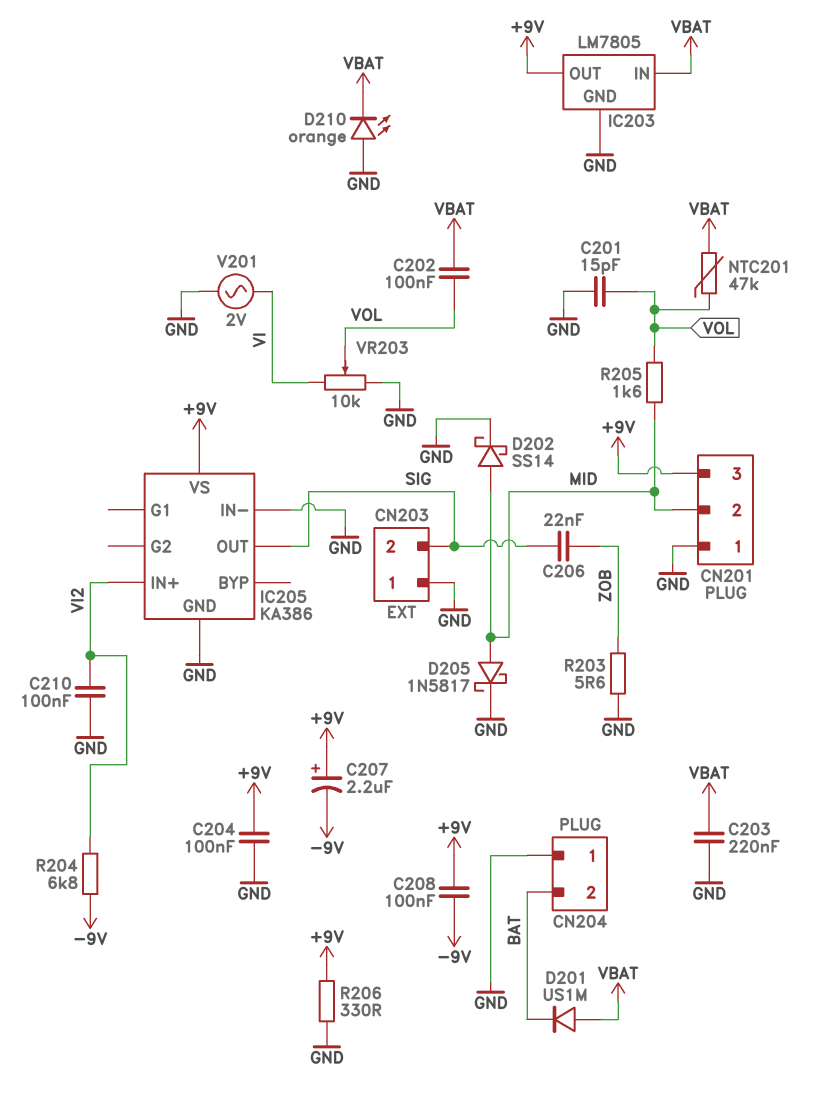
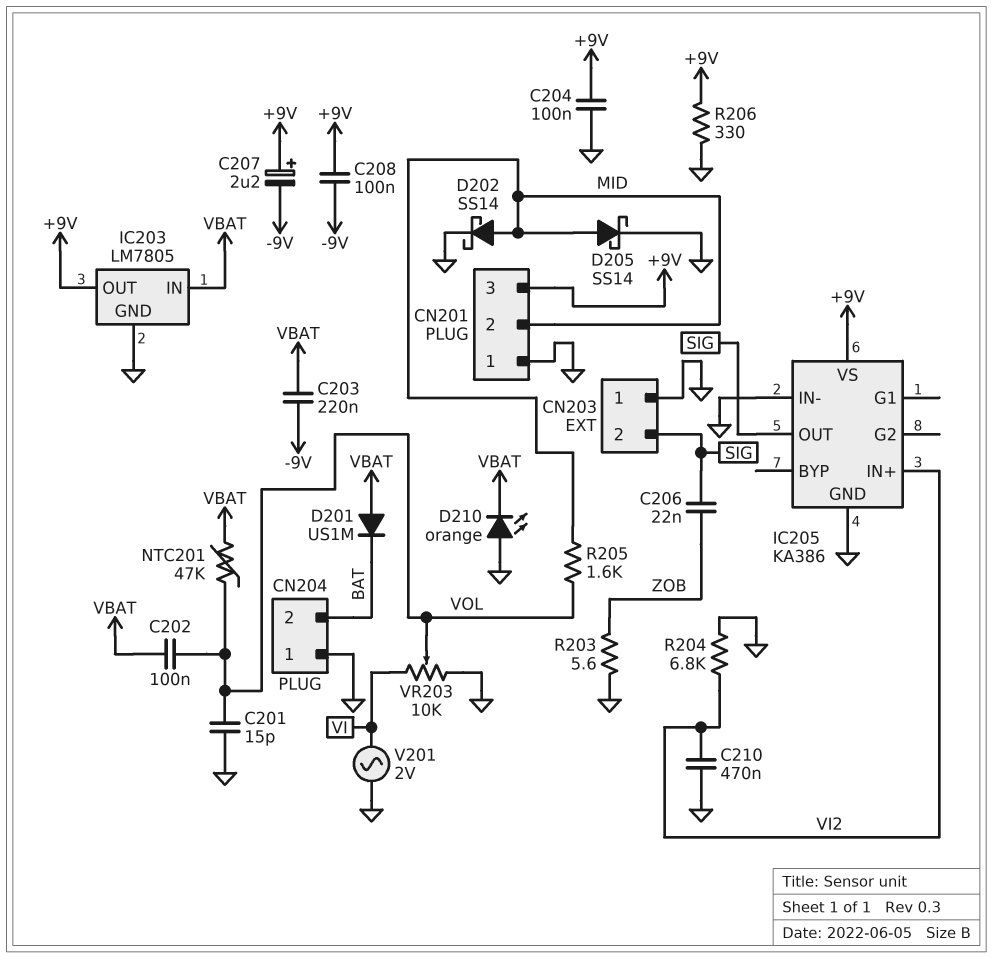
C203: 220nF (GND, VBAT) -> 220nF (-9V, VBAT)
C210: 100nF (GND, VI2) -> 470nF (GND, VI2)
D205: schottky 1N5817 (A MID, K GND) -> schottky SS14 (A MID, K GND)
R204: 6.8k (-9V, VI2) -> 6.8k (GND, VI2)

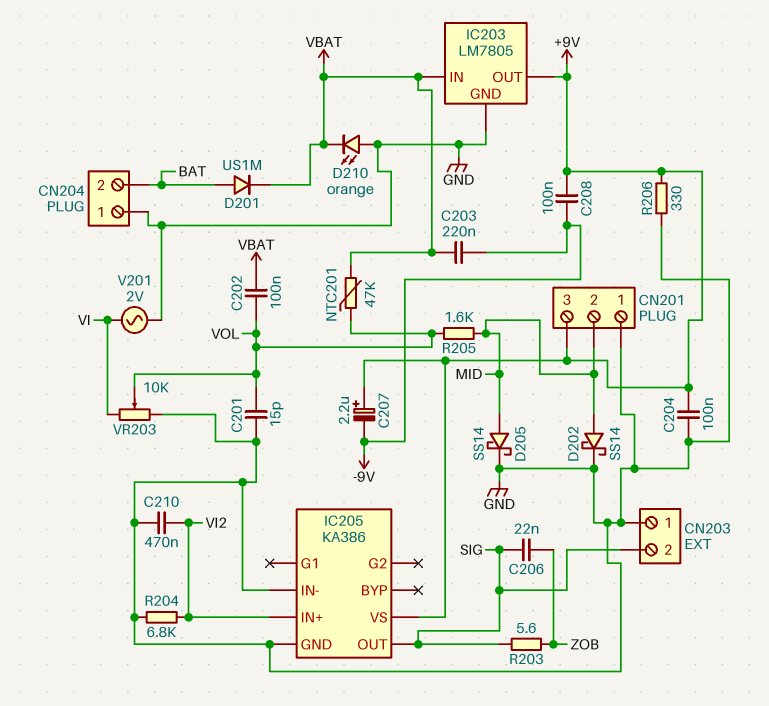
D201: diode US1M (A VBAT, K BAT) -> diode US1M (A BAT, K VBAT)
R203: 5.6 (GND, ZOB) -> 5.6 (SIG, ZOB)

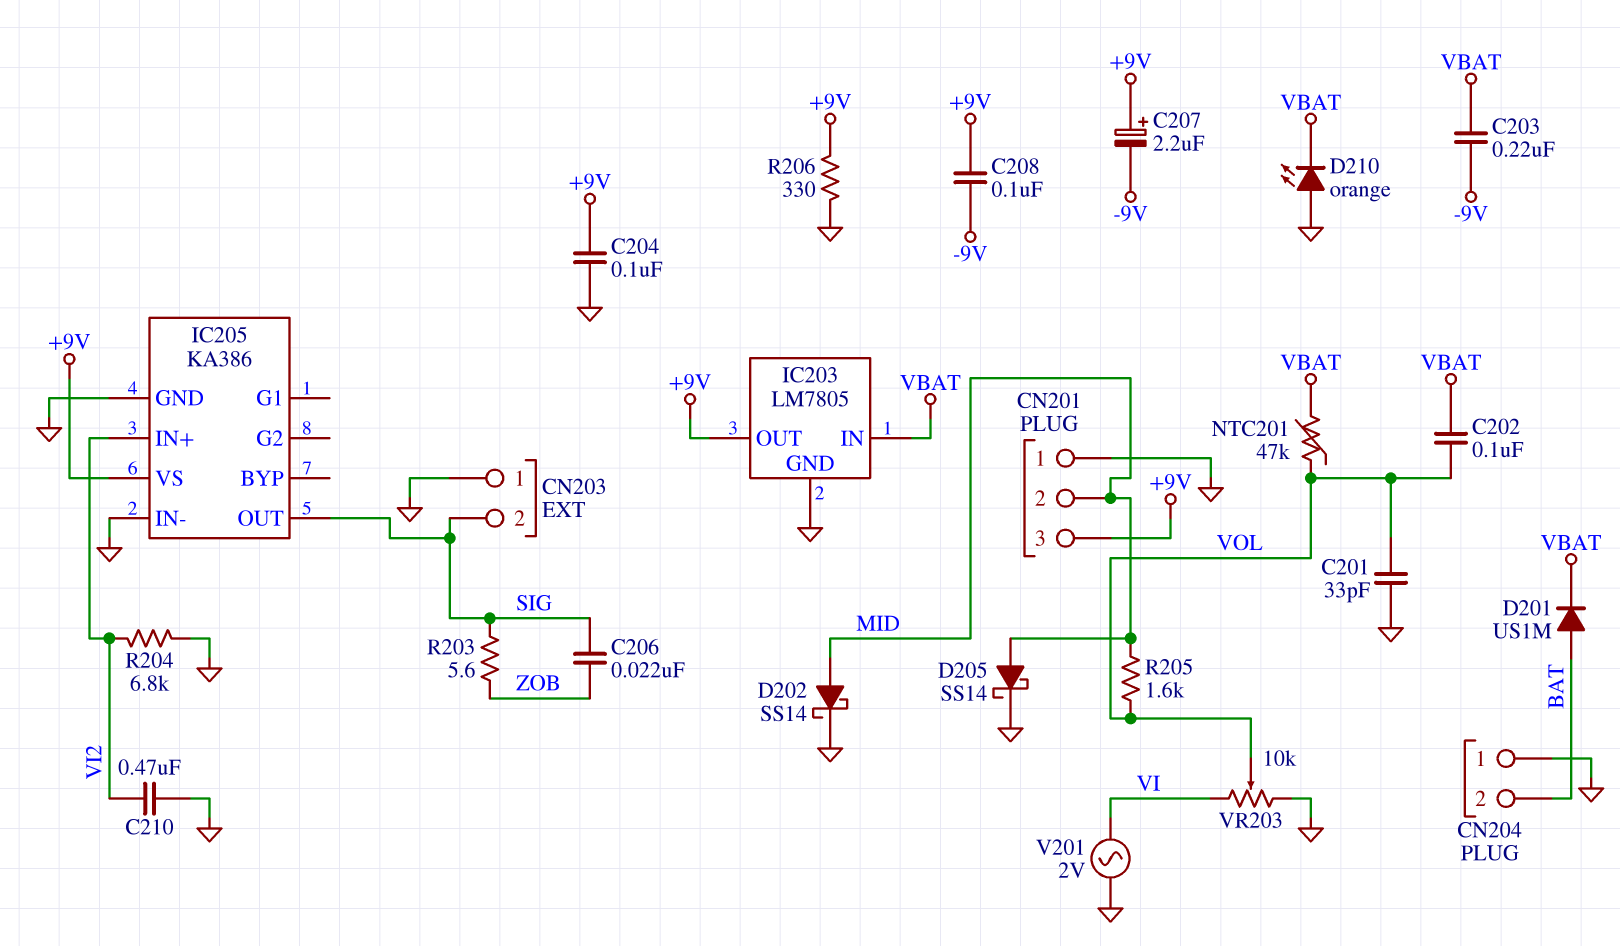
C201: 15pF (GND, VOL) -> 33pF (GND, VOL)

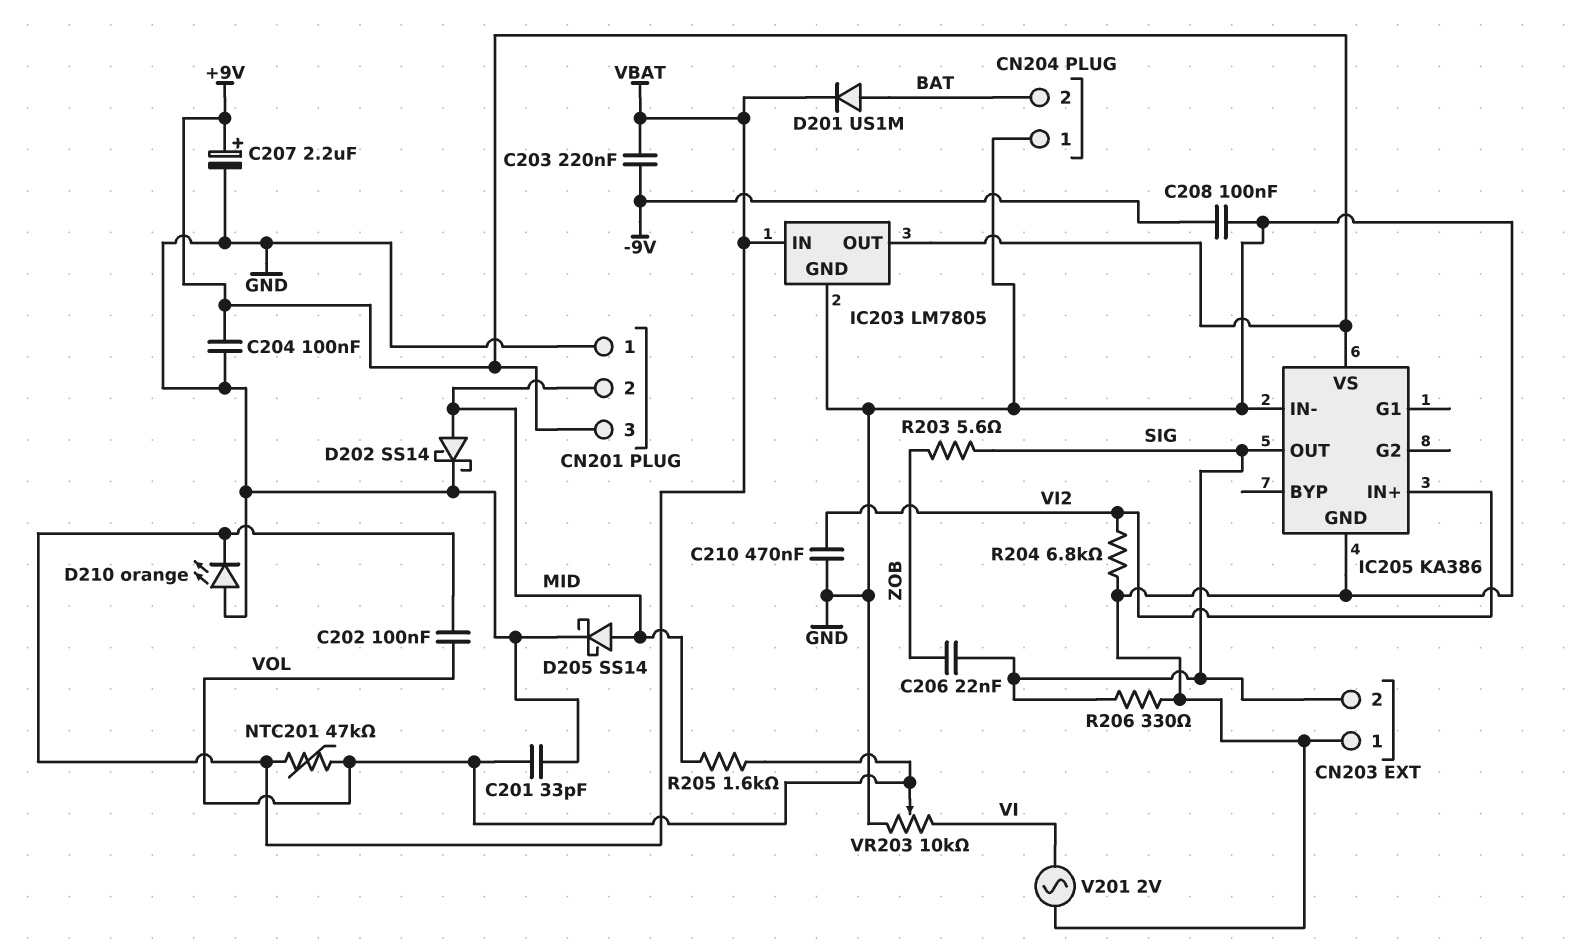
C207: 2.2uF (plus +9V, minus -9V) -> 2.2uF (plus +9V, minus GND)
C208: 100nF (+9V, -9V) -> 100nF (-9V, GND)
R206: 330 (+9V, GND) -> 330 (GND, SIG)

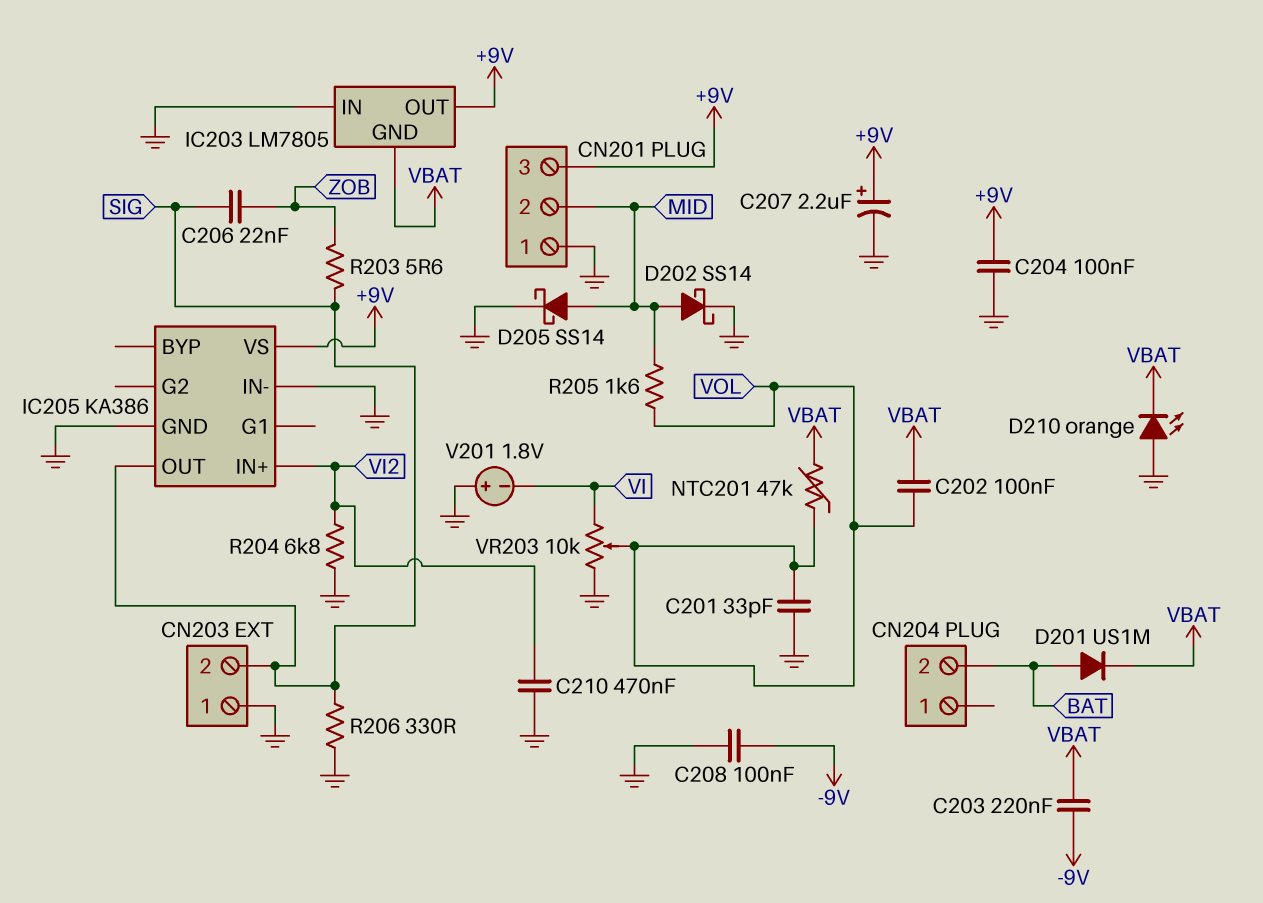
CN204 pin 1: GND -> none
IC203 pin GND: GND -> VBAT
IC203 pin IN: VBAT -> GND
V201: AC 2V (GND, VI) -> 1.8V (plus GND, minus VI)

